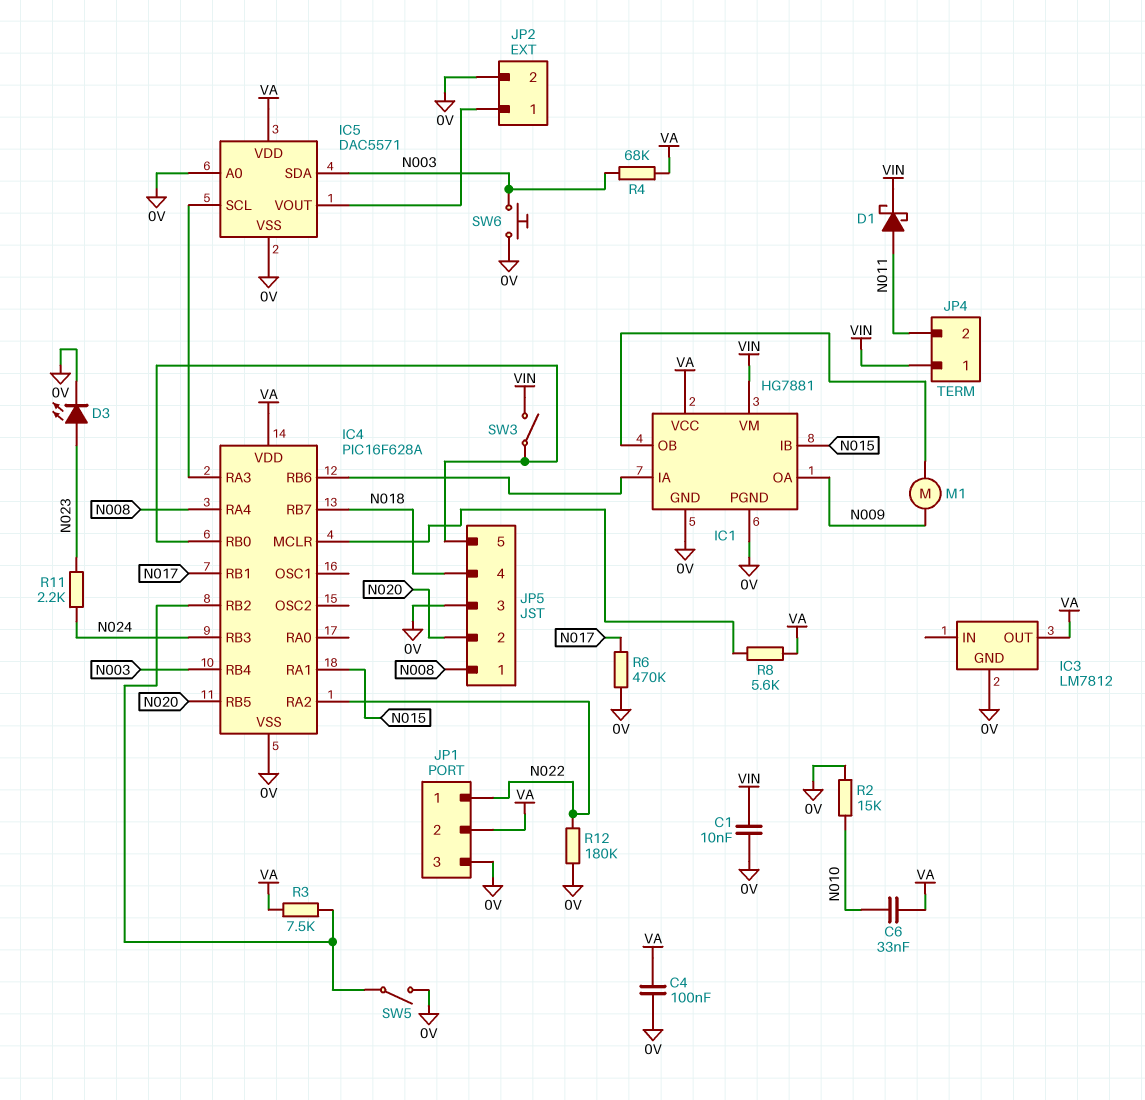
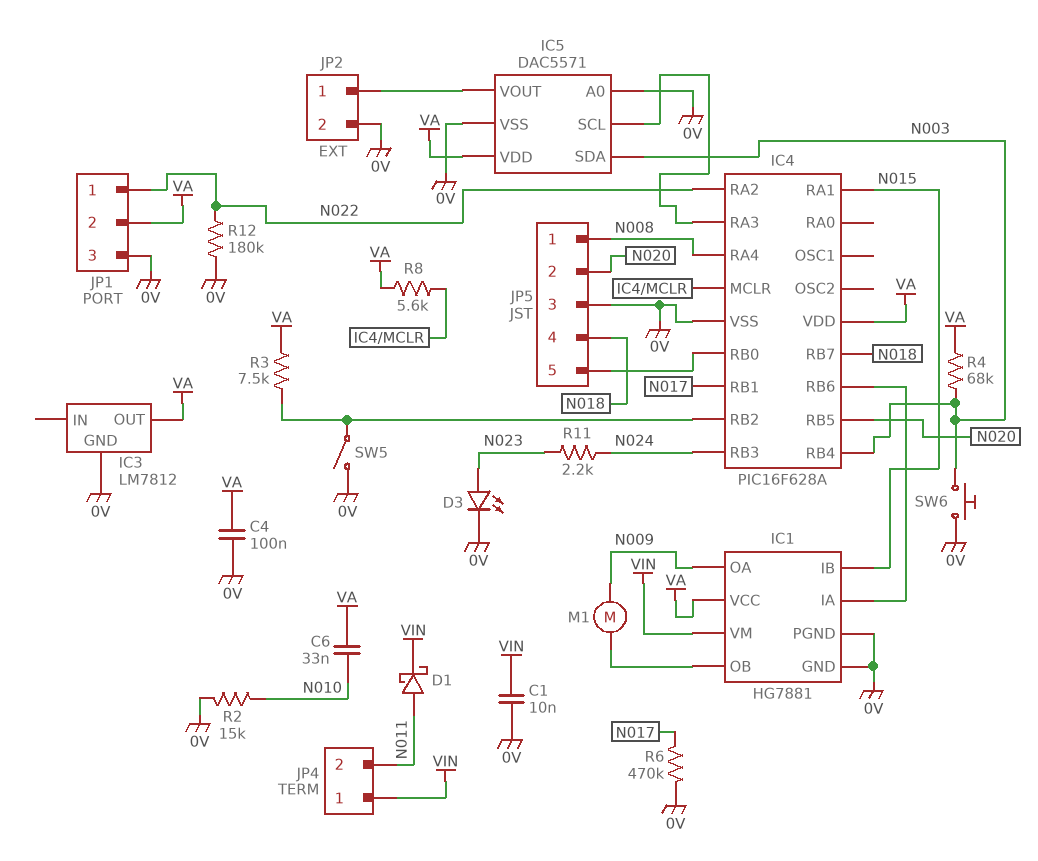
SW3: switch (IC4/RB0, VIN) -> none

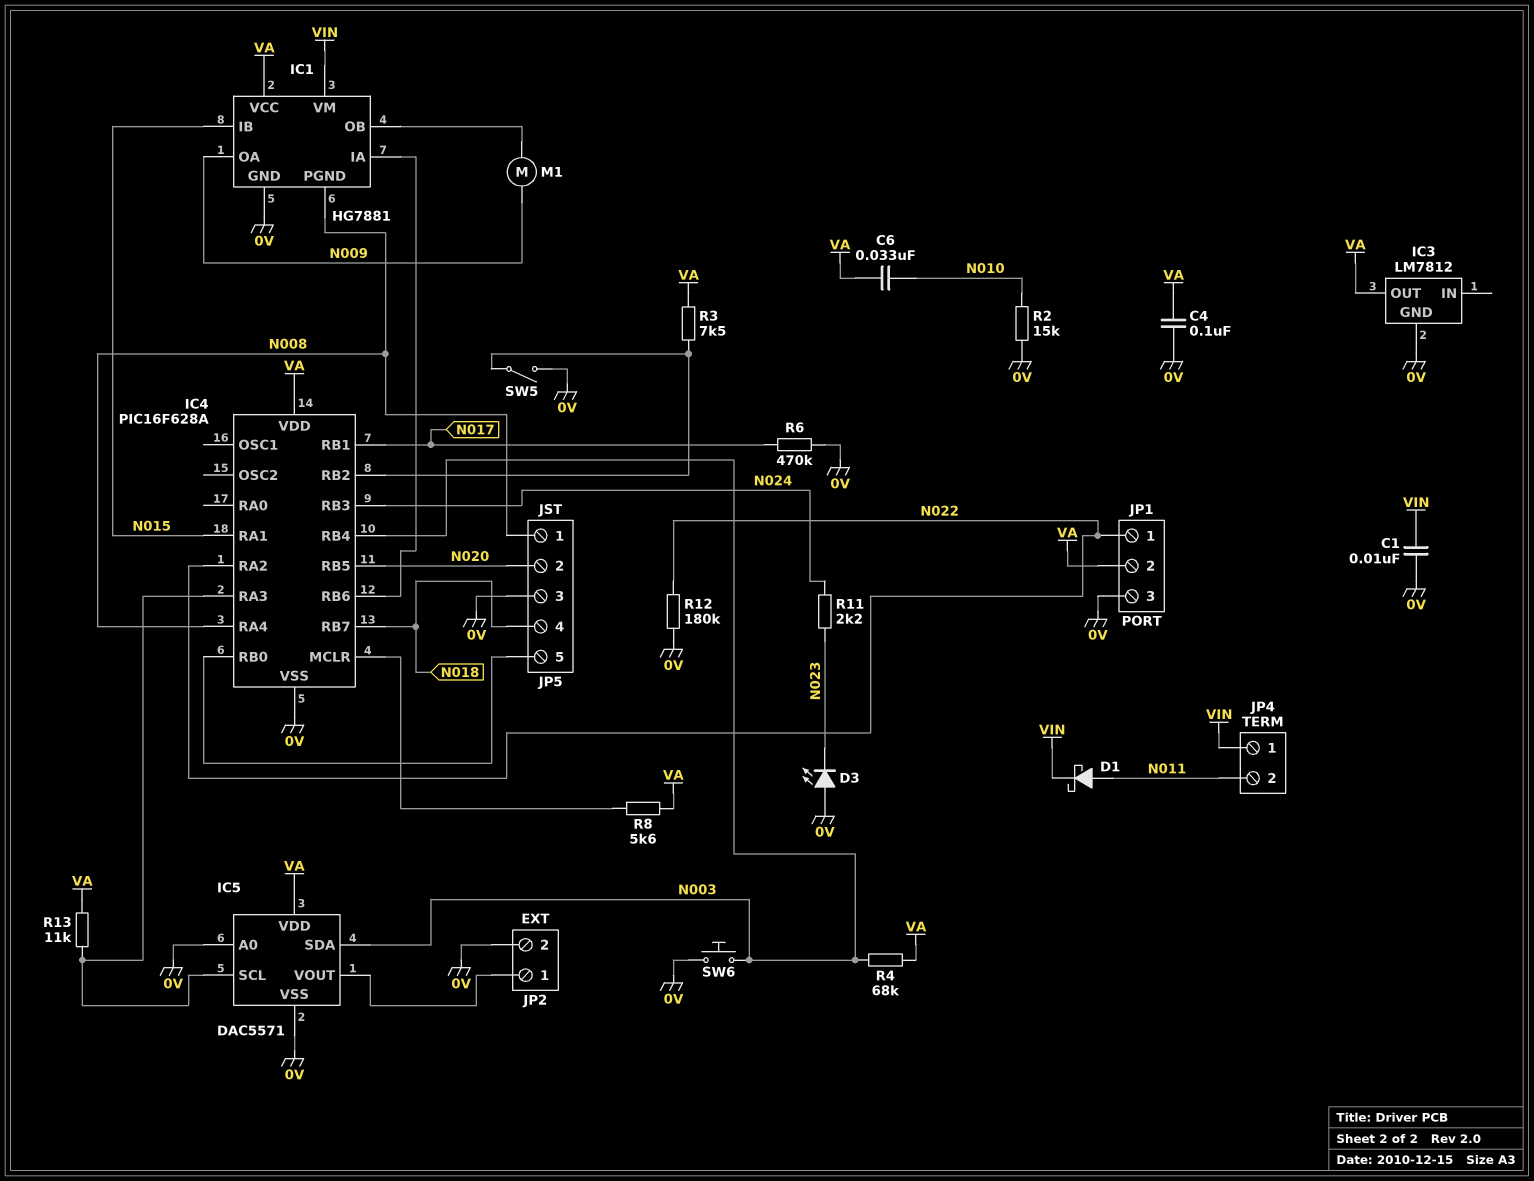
D3: LED (A N023, K 0V) -> LED (A 0V, K N023)
IC1 pin PGND: 0V -> N008
R13: none -> 11k (IC4/RA3, VA)

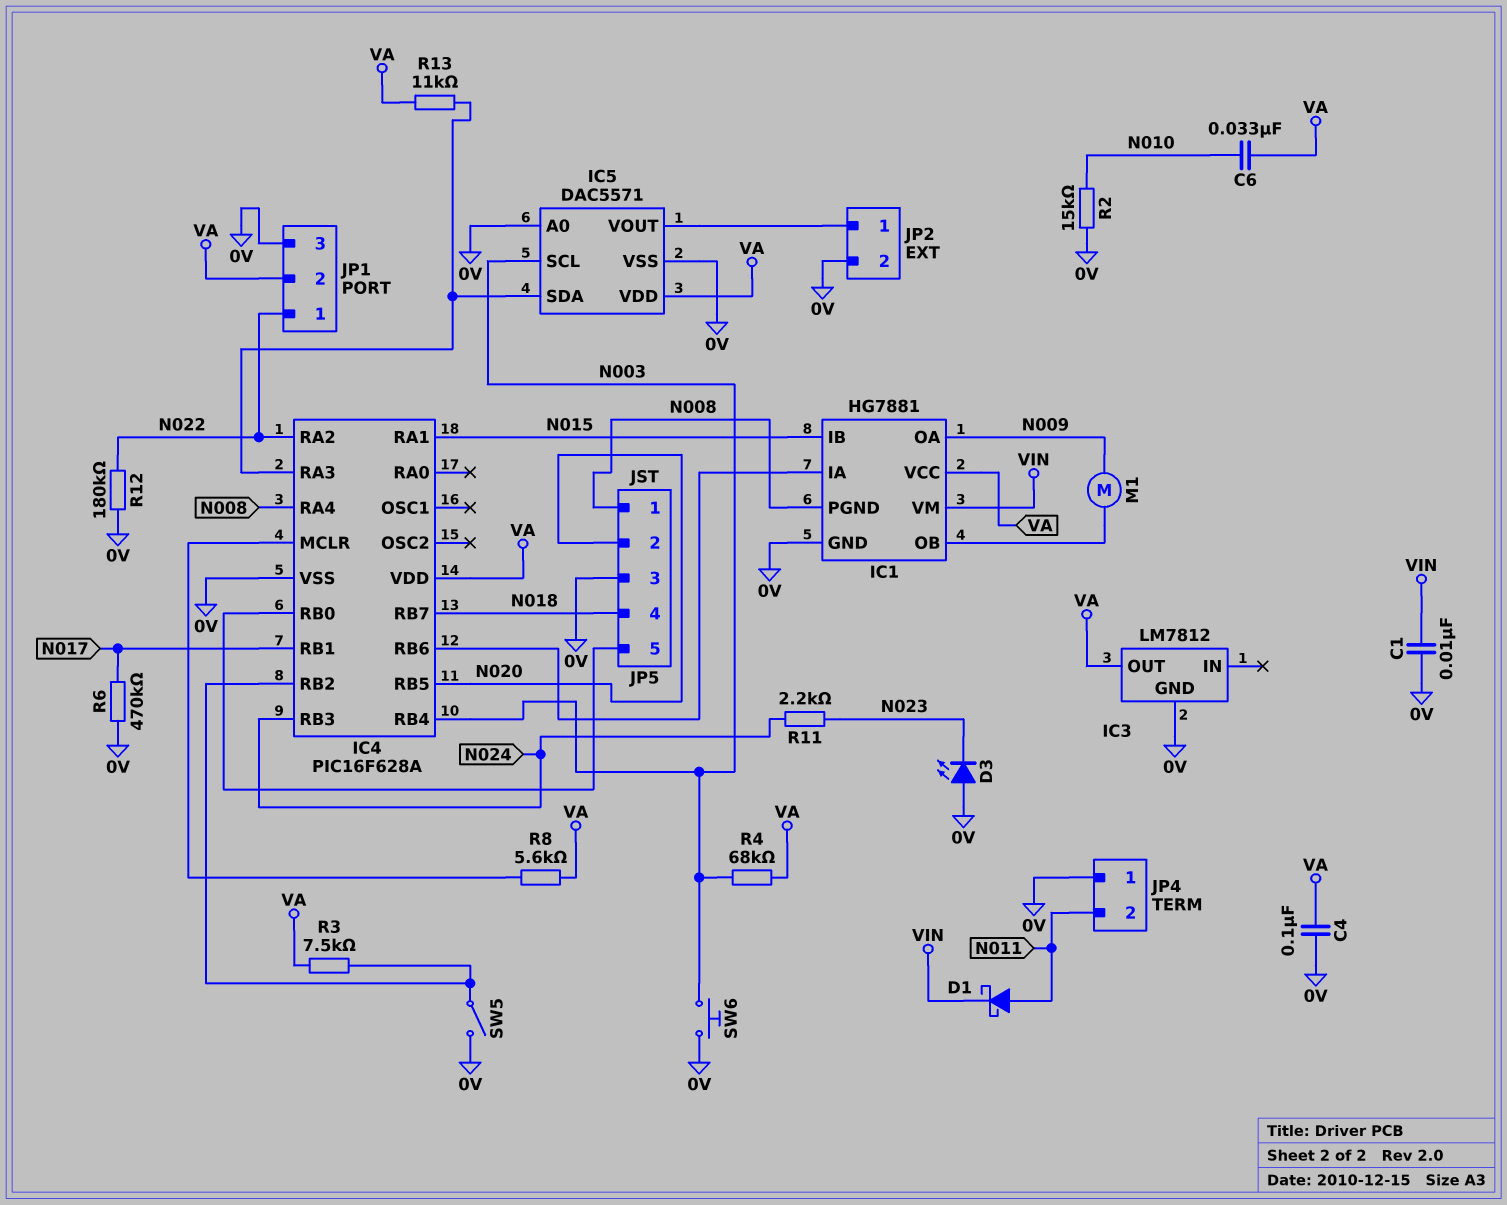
IC5 pin SCL: IC4/RA3 -> N003
IC5 pin SDA: N003 -> IC4/RA3
JP4 pin 1: VIN -> 0V

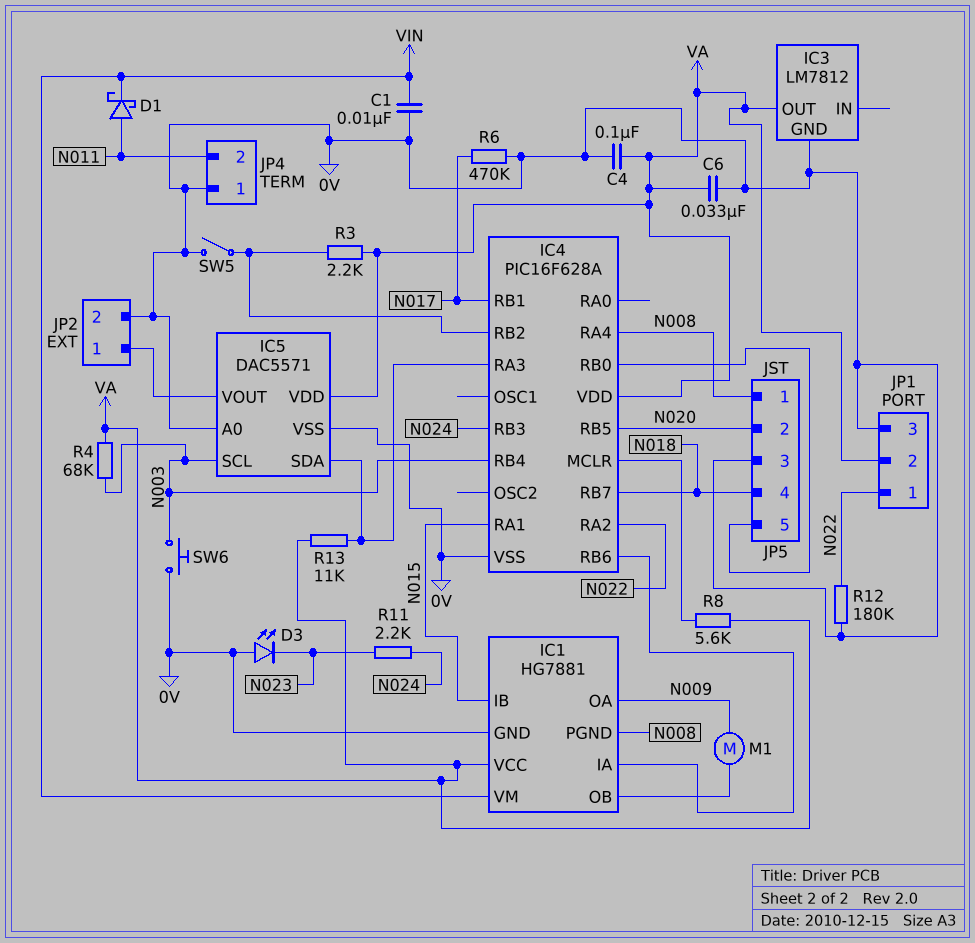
C6: 33nF (N010, VA) -> 33nF (0V, VA)
R2: 15k (0V, N010) -> none
R3: 7.5k (IC4/RB2, VA) -> 2.2k (IC4/RB2, VA)

